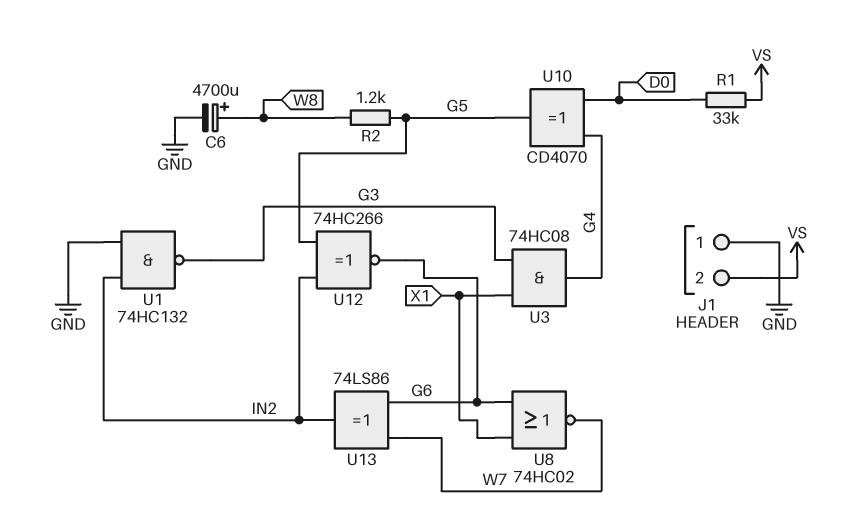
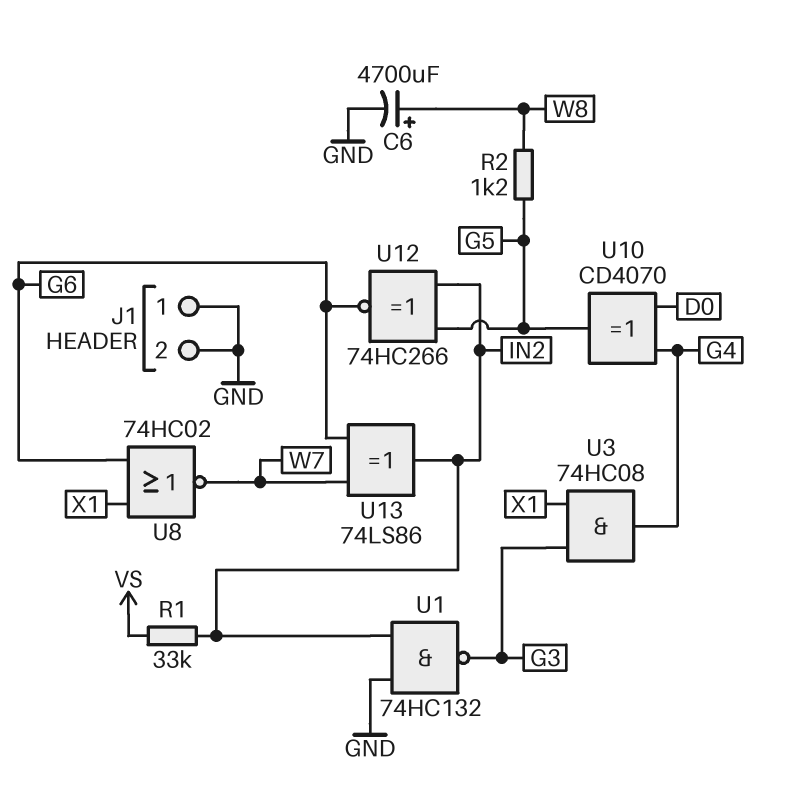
J1 pin 2: VS -> GND
R1: 33k (D0, VS) -> 33k (IN2, VS)

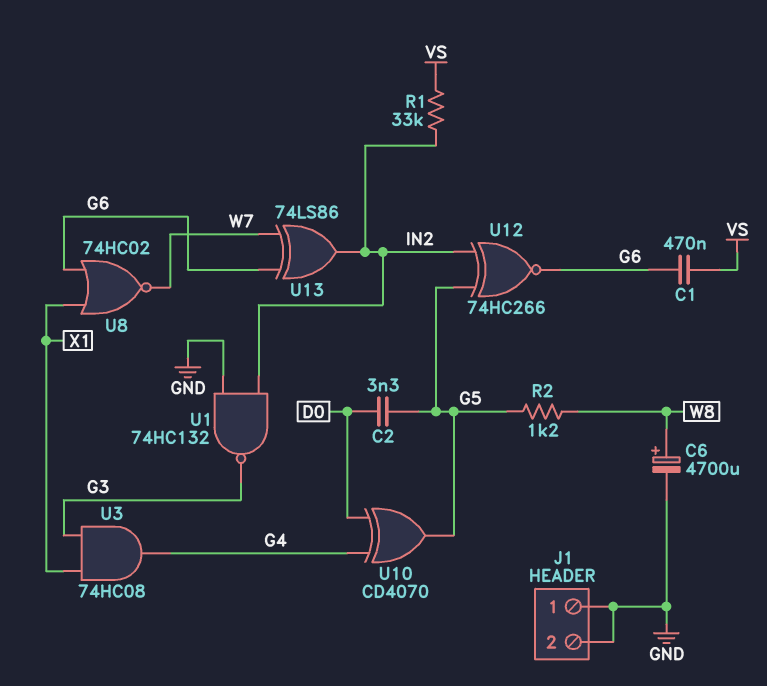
C1: none -> 470nF (G6, VS)
C2: none -> 3.3nF (D0, G5)

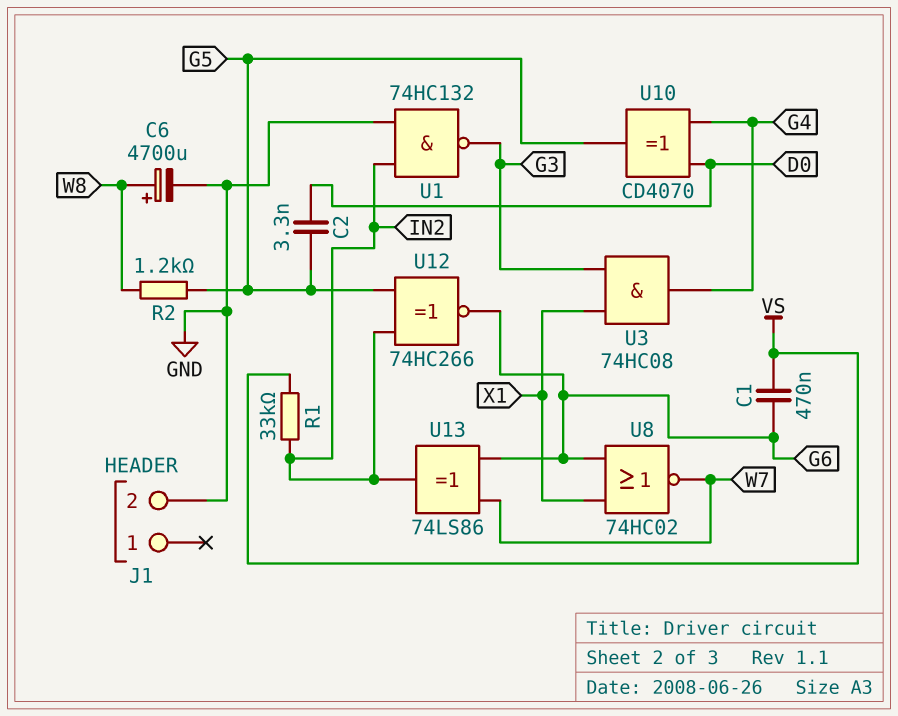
J1 pin 1: GND -> none

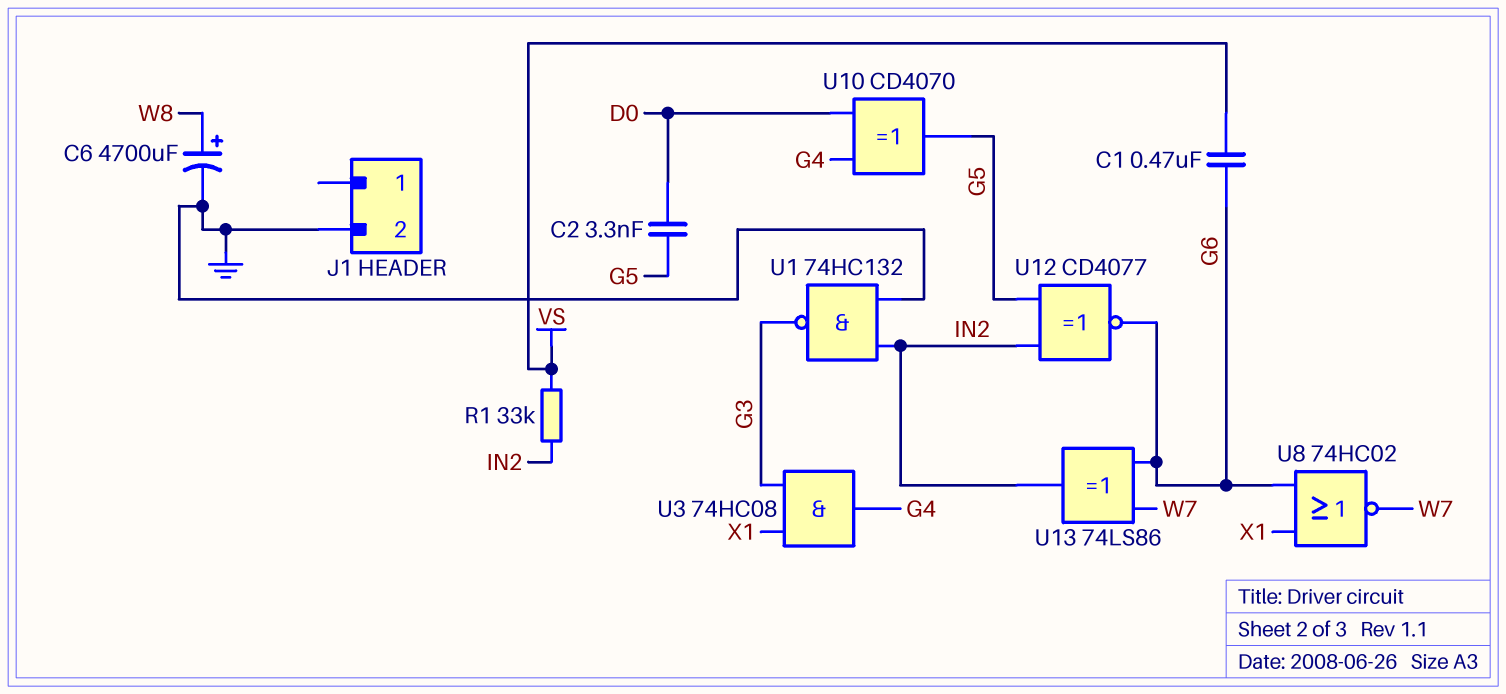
R2: 1.2k (G5, W8) -> none
U12: XNOR 74HC266 (in G5, in IN2, out G6) -> XNOR CD4077 (in G5, in IN2, out G6)

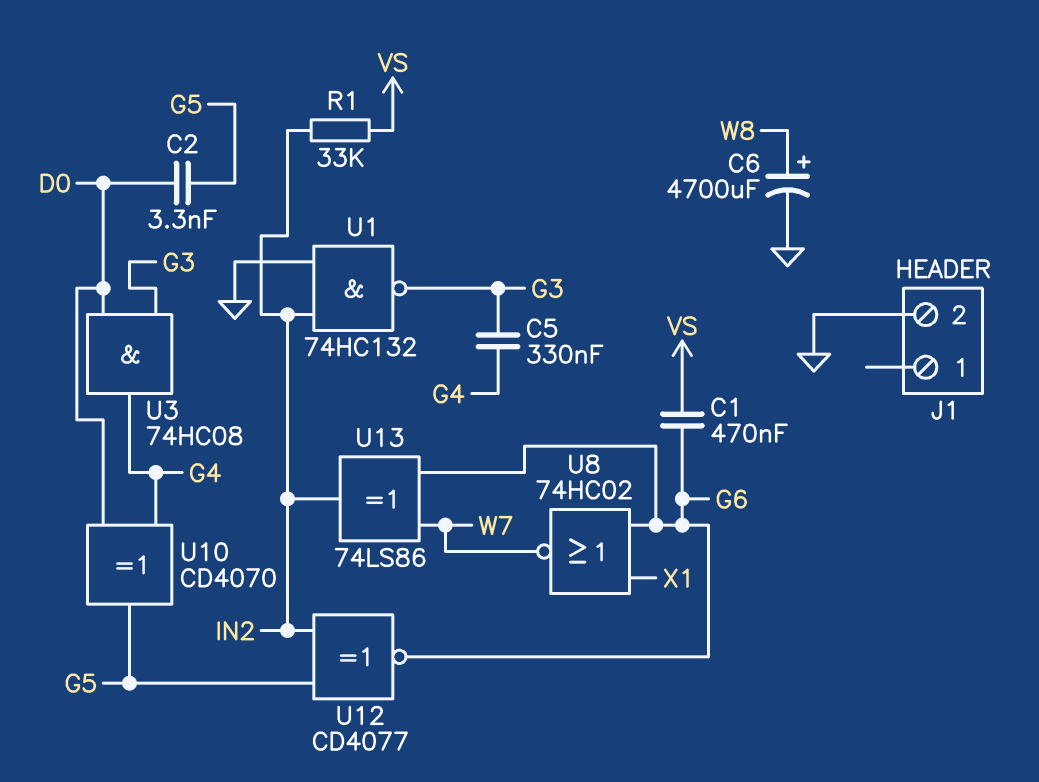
C5: none -> 330nF (G3, G4)
U3: AND 74HC08 (in G3, in X1, out G4) -> AND 74HC08 (in D0, in G3, out G4)

